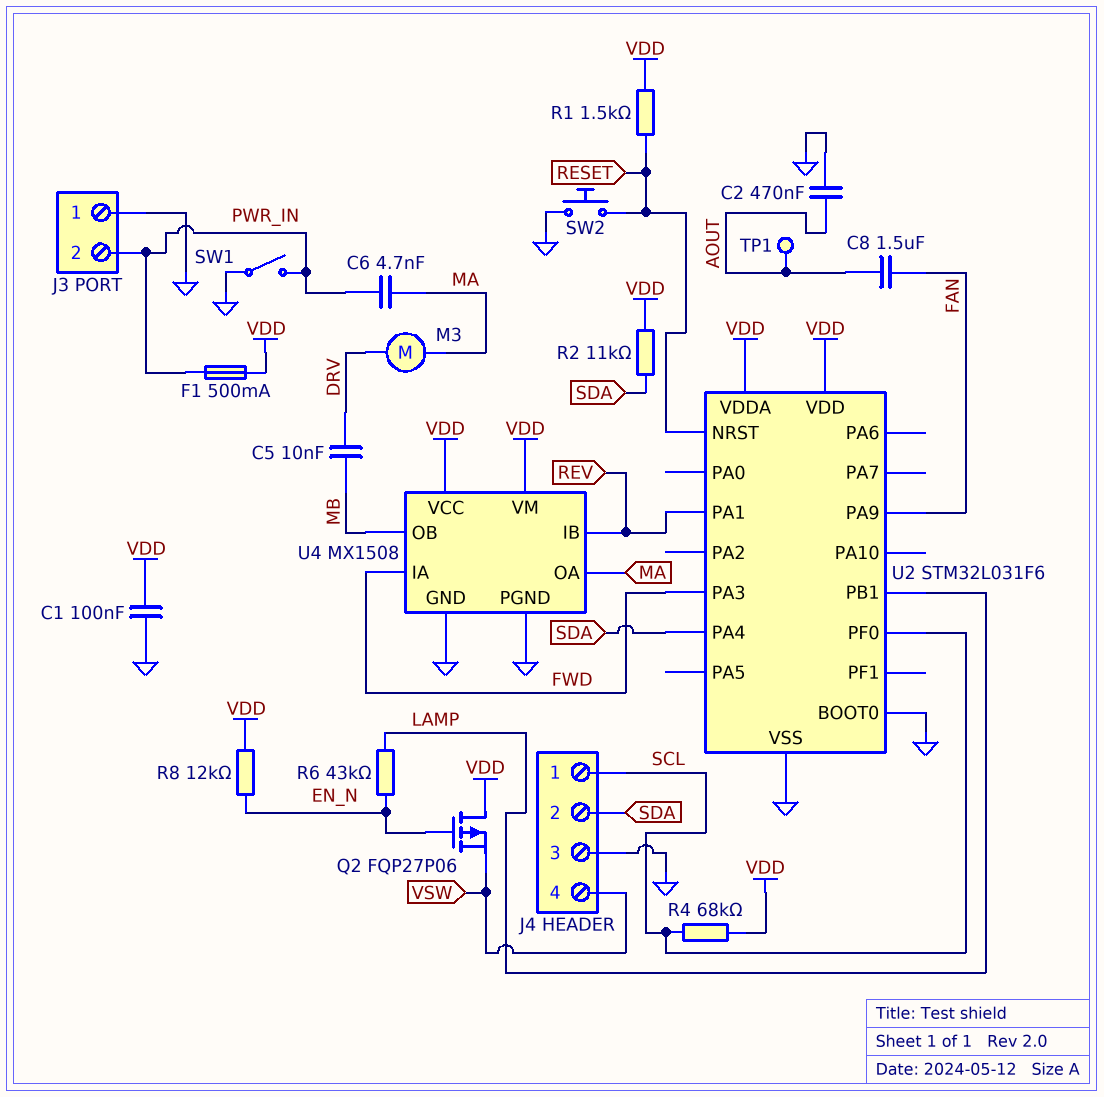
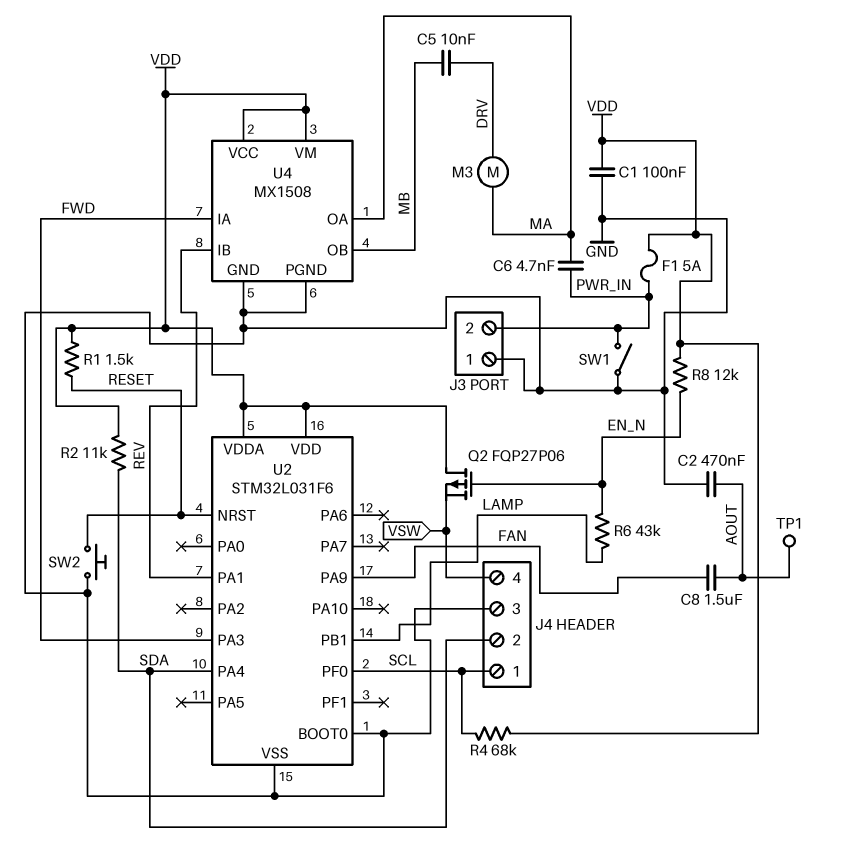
F1: 500mA (PWR_IN, VDD) -> 5A (PWR_IN, VDD)

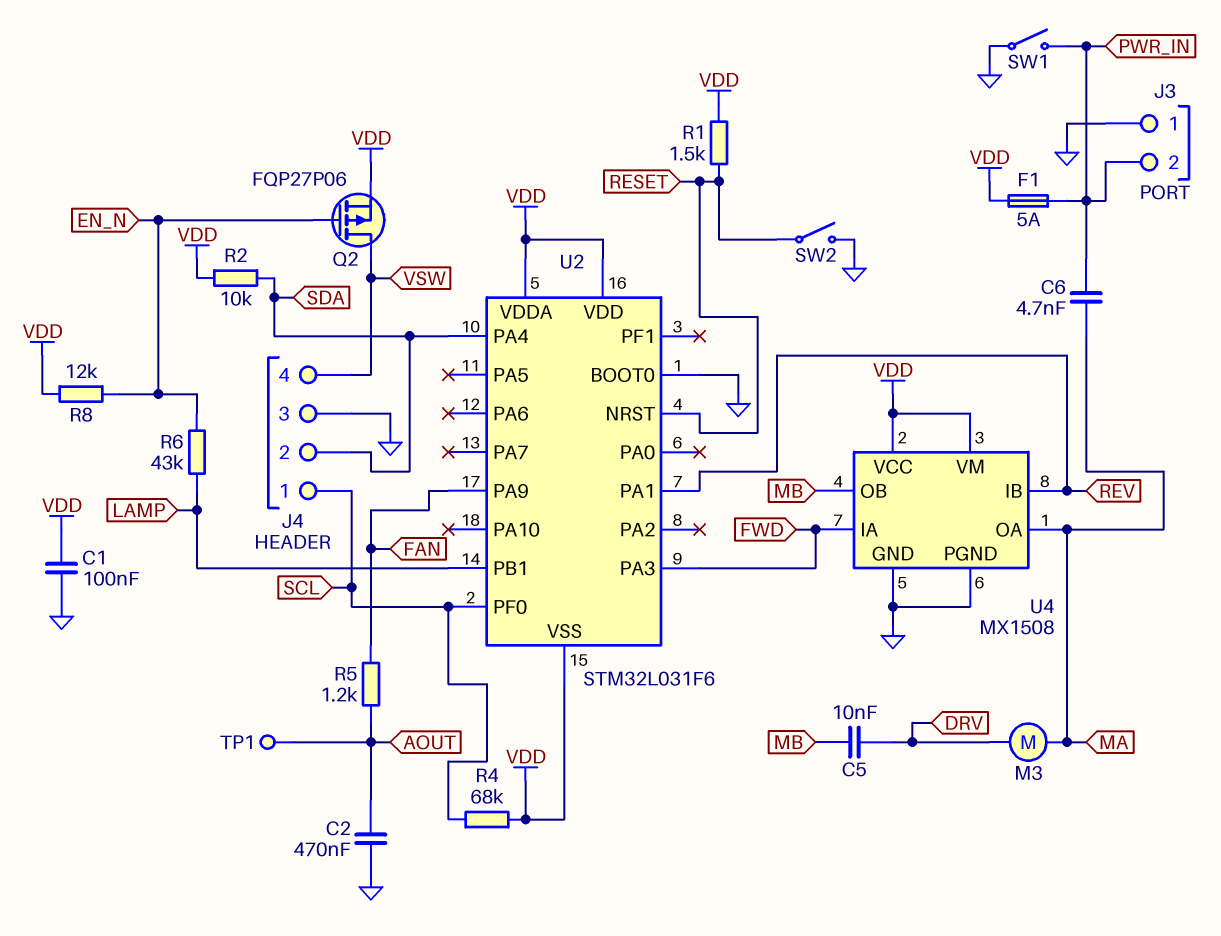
C8: 1.5uF (AOUT, FAN) -> none
Q2: PMOS FQP27P06 (G EN_N, D VDD, S VSW) -> PMOS FQP27P06 (G EN_N, D VSW, S VDD)
R2: 11k (SDA, VDD) -> 10k (SDA, VDD)
R5: none -> 1.2k (AOUT, FAN)
SW2: button (GND, RESET) -> switch (GND, RESET)
U2 pin VSS: GND -> VDD

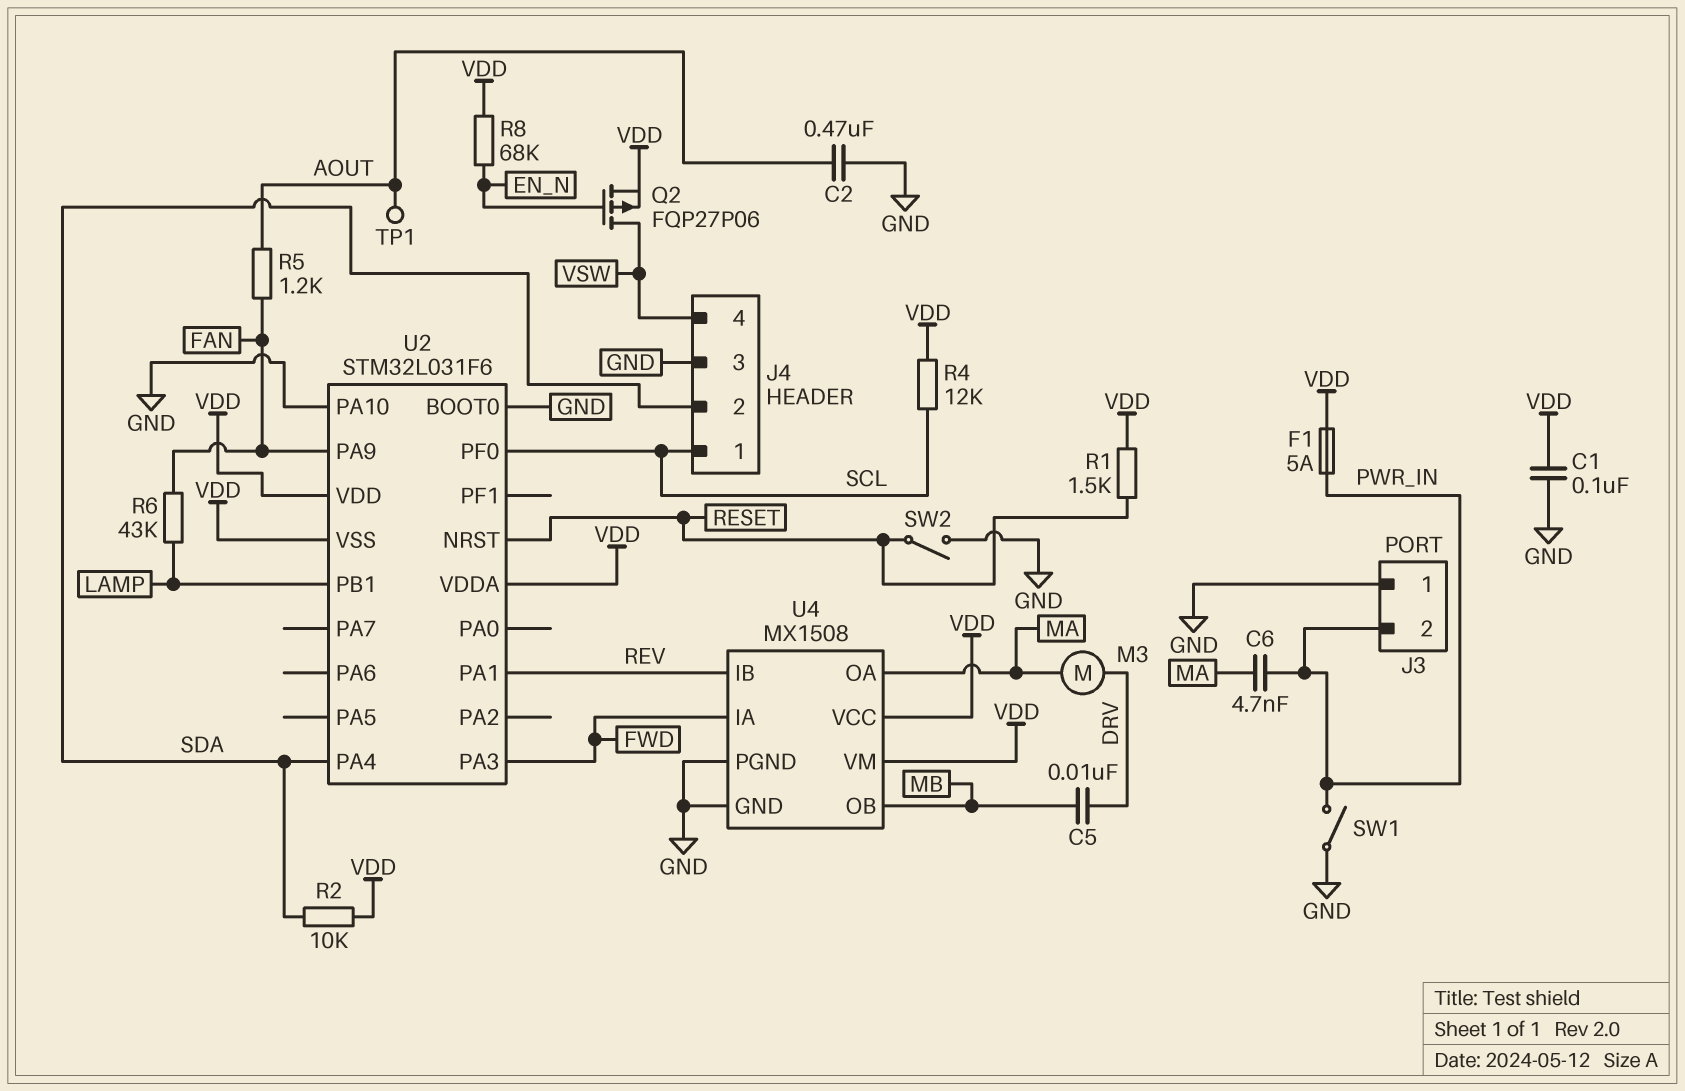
R4: 68k (SCL, VDD) -> 12k (SCL, VDD)
R6: 43k (EN_N, LAMP) -> 43k (FAN, LAMP)
R8: 12k (EN_N, VDD) -> 68k (EN_N, VDD)
U2 pin PA10: none -> GND

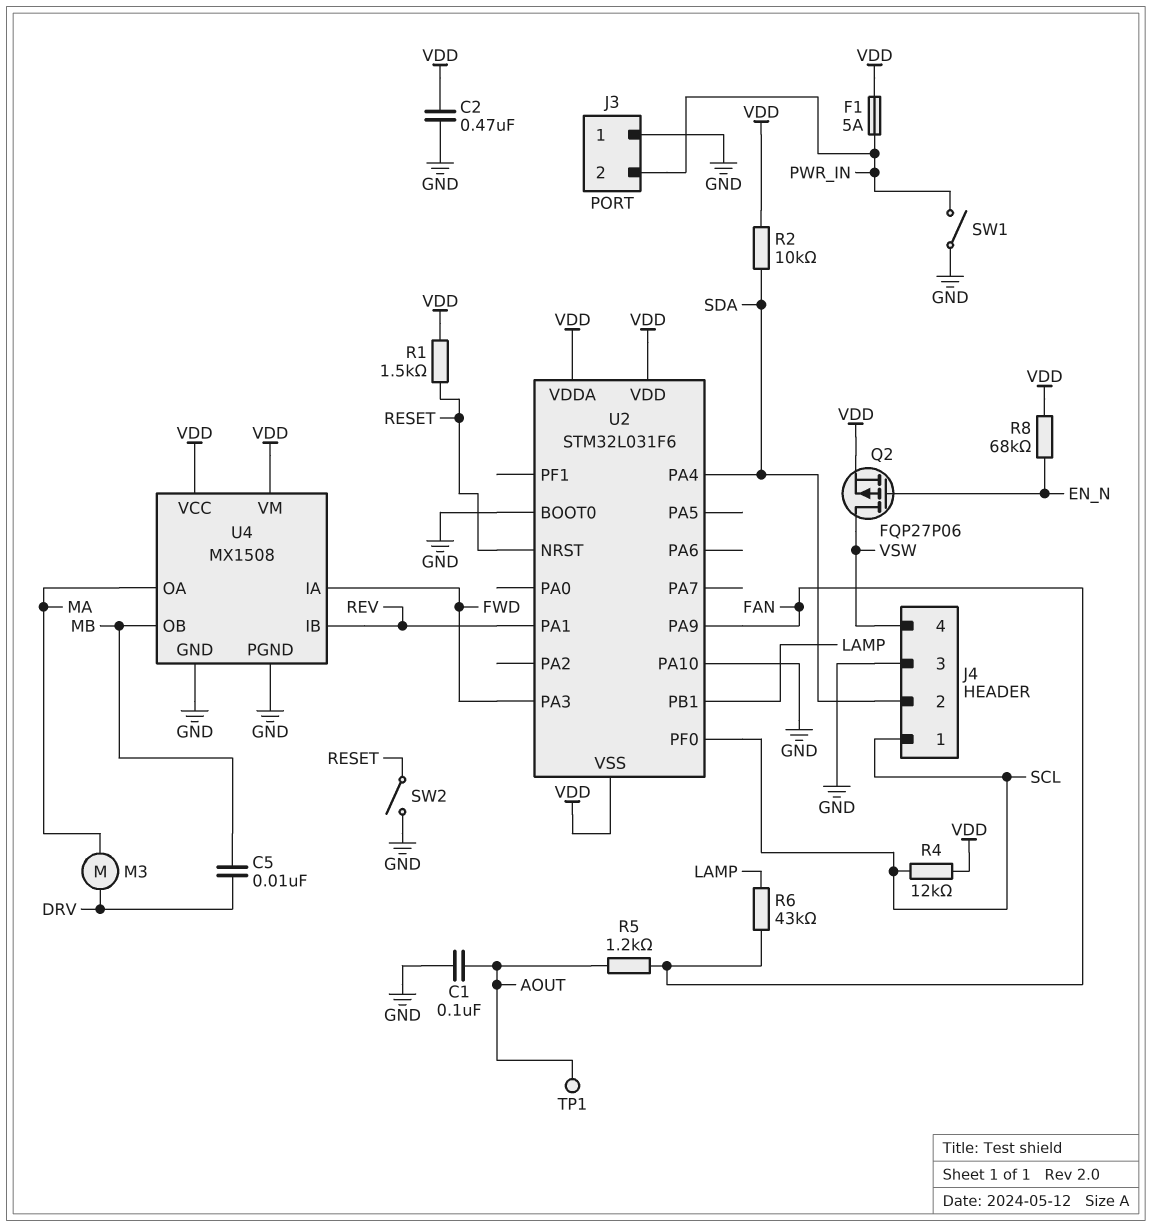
C1: 100nF (GND, VDD) -> 100nF (AOUT, GND)
C2: 470nF (AOUT, GND) -> 470nF (GND, VDD)
C6: 4.7nF (MA, PWR_IN) -> none

